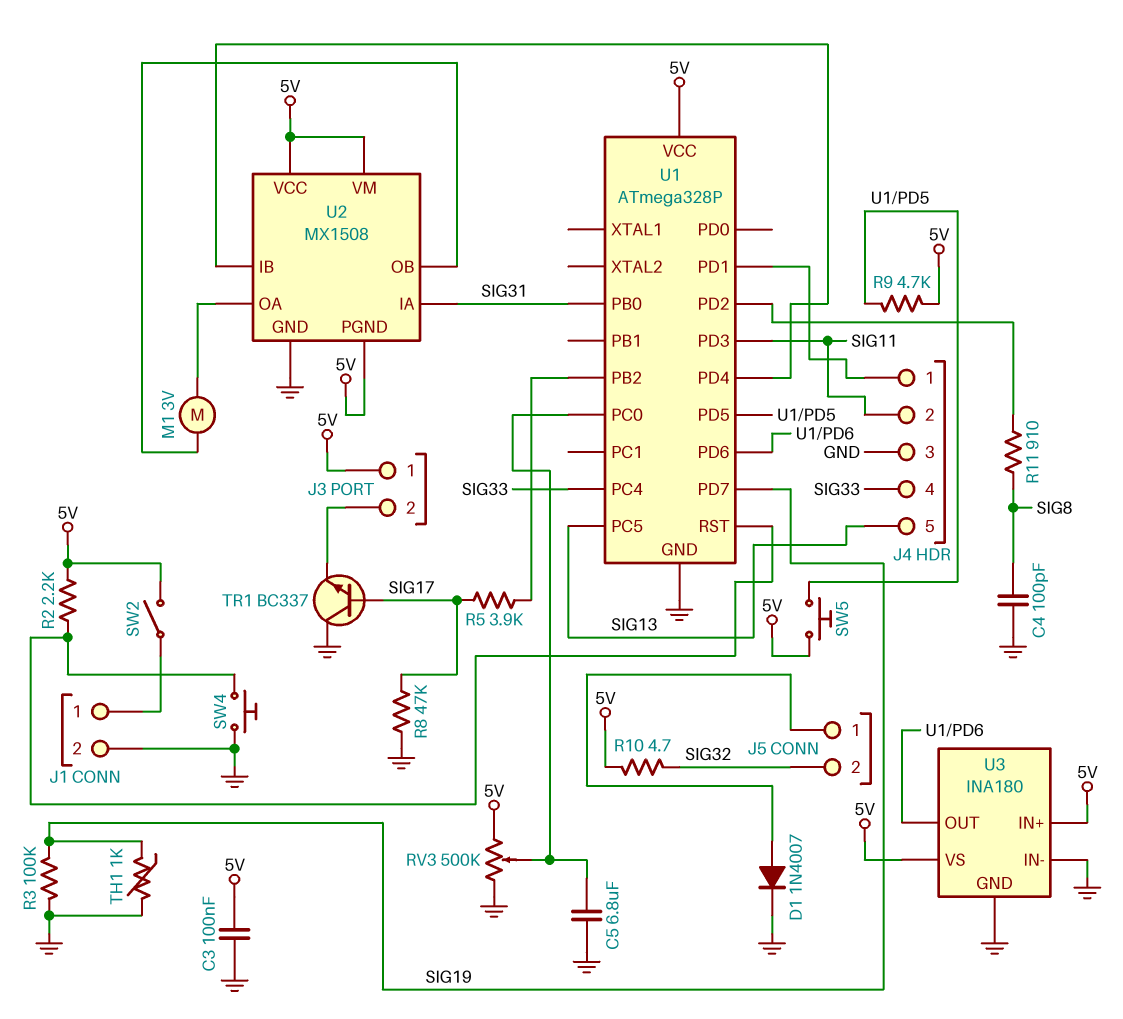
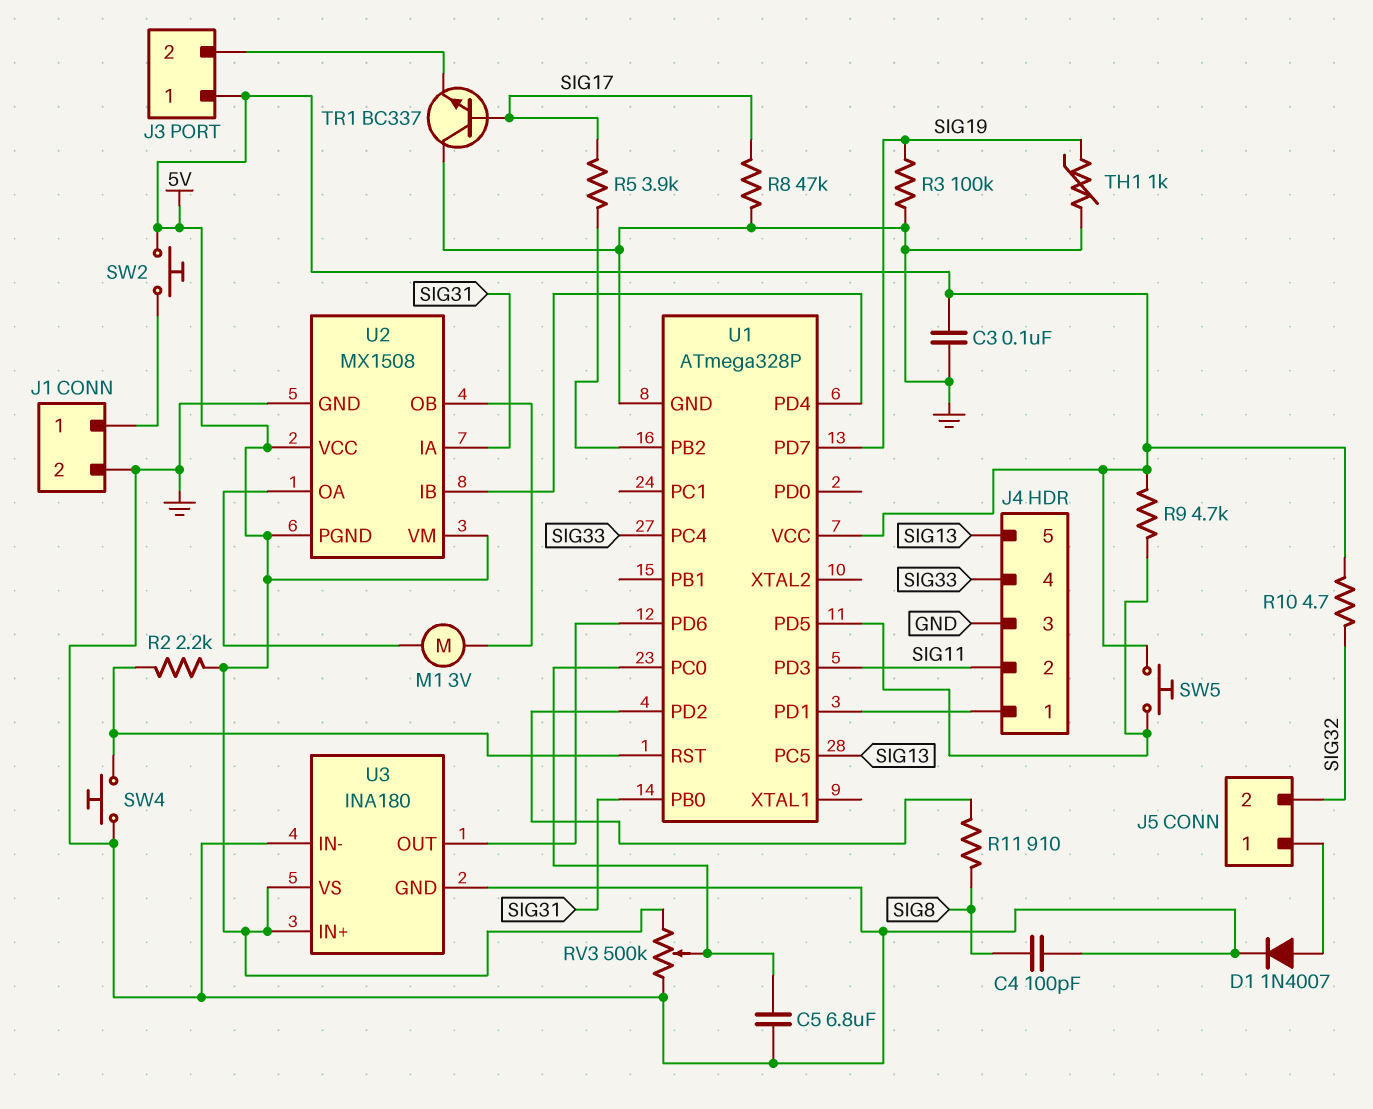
SW2: switch (5V, J1/1) -> button (5V, J1/1)

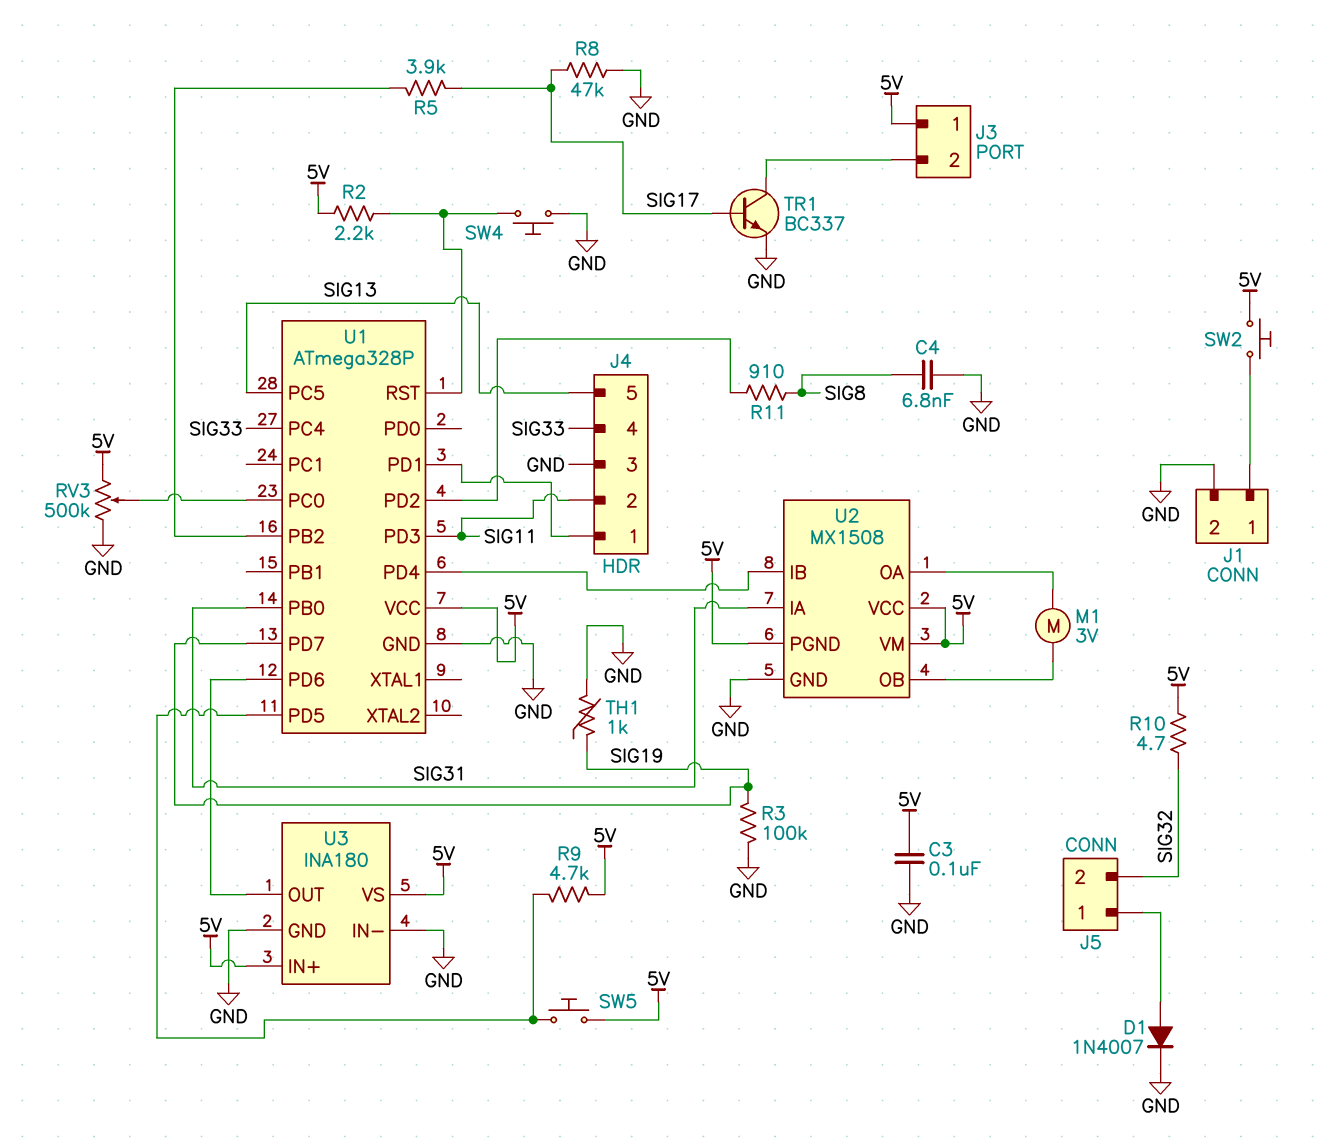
C4: 100pF (GND, SIG8) -> 6.8nF (GND, SIG8)
C5: 6.8uF (GND, U1/PC0) -> none
TR1: NPN BC337 (B SIG17, C GND, E J3/2) -> NPN BC337 (B SIG17, C J3/2, E GND)

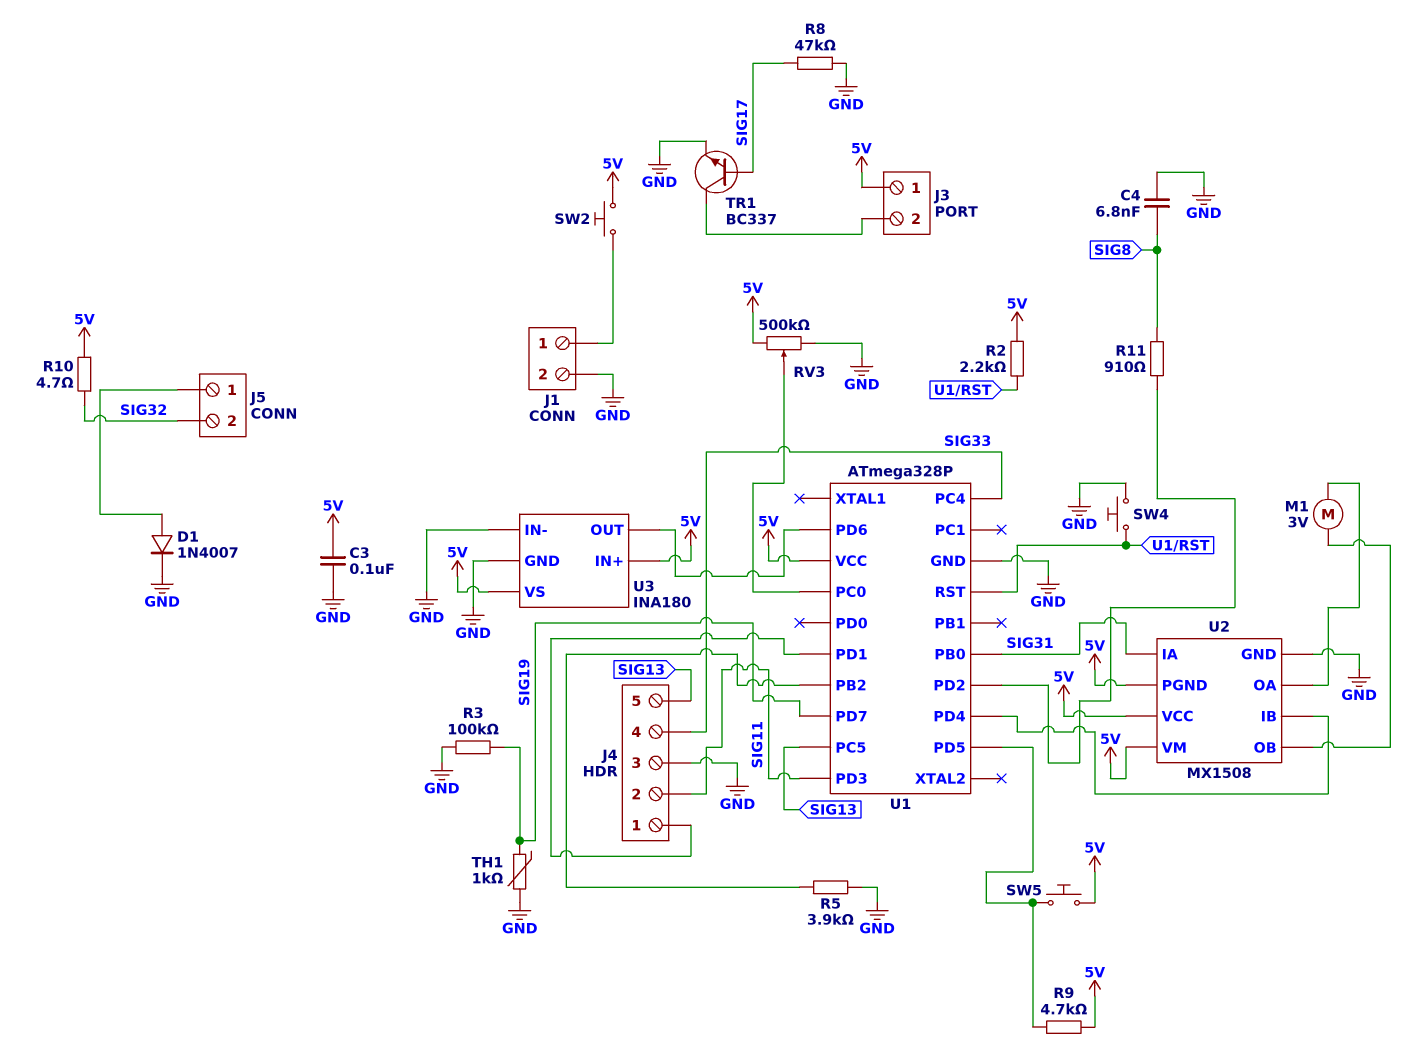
R5: 3.9k (SIG17, U1/PB2) -> 3.9k (GND, U1/PB2)

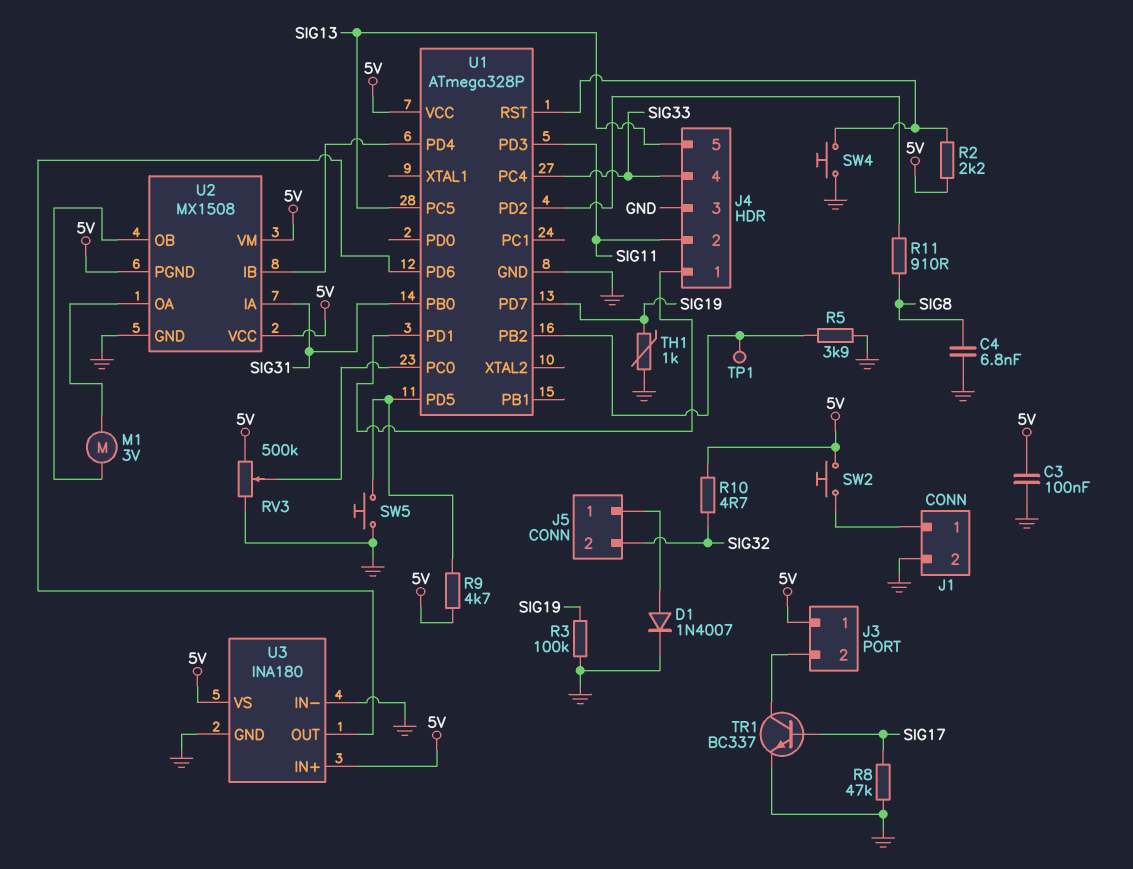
SW5: button (5V, U1/PD5) -> button (GND, U1/PD5)
TP1: none -> test point (U1/PB2)

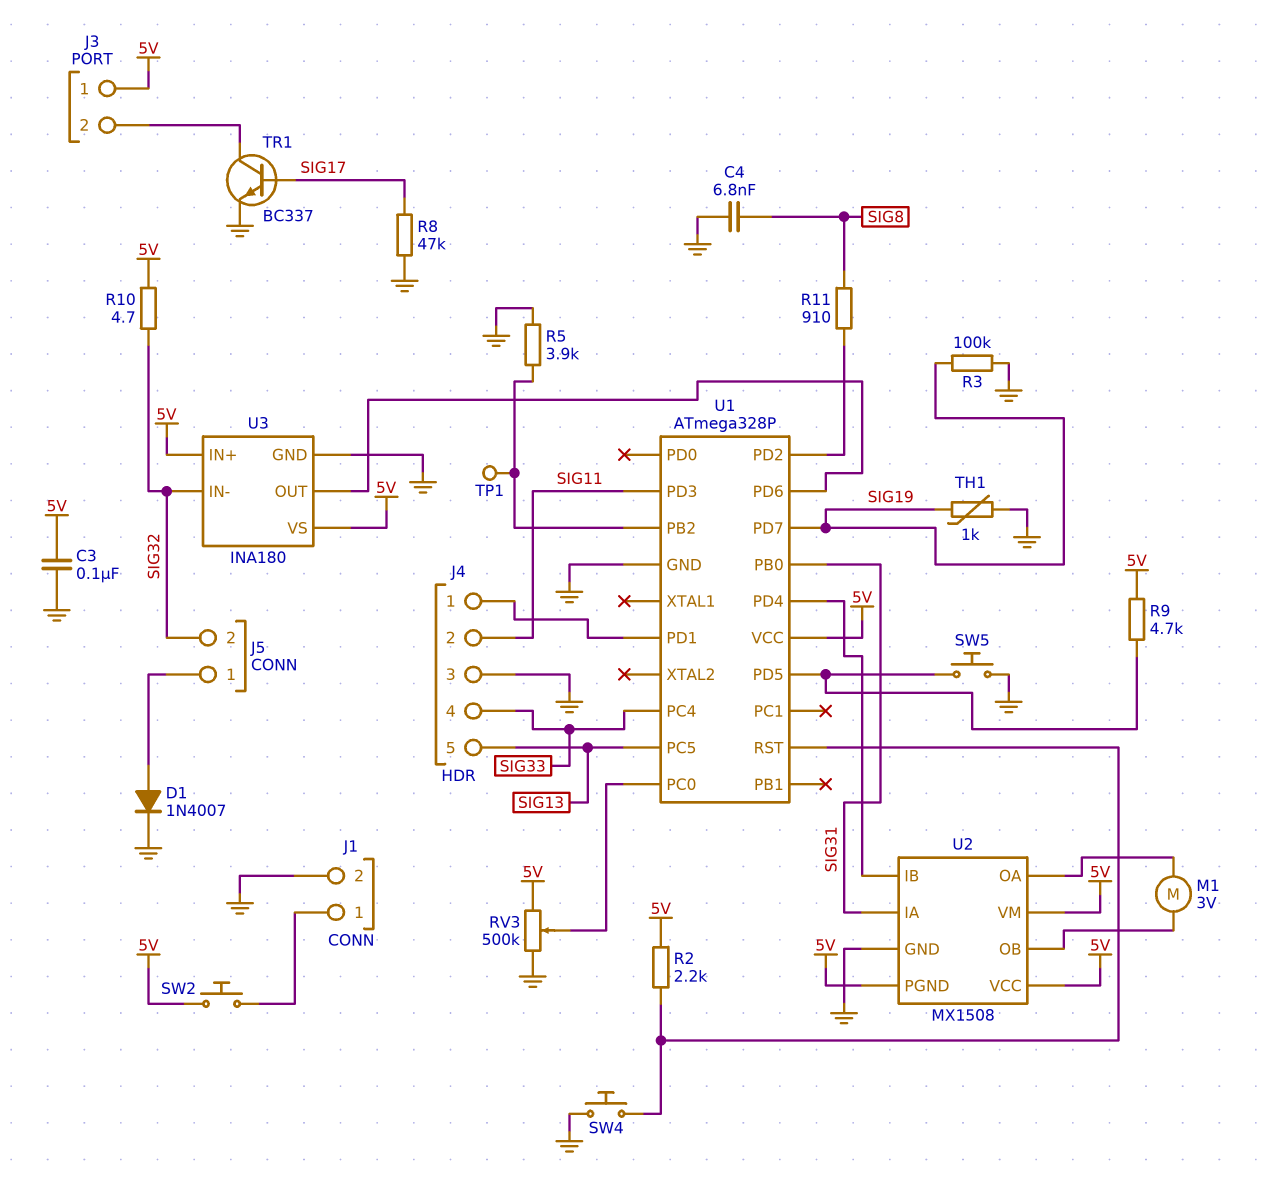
U3 pin IN-: GND -> SIG32

